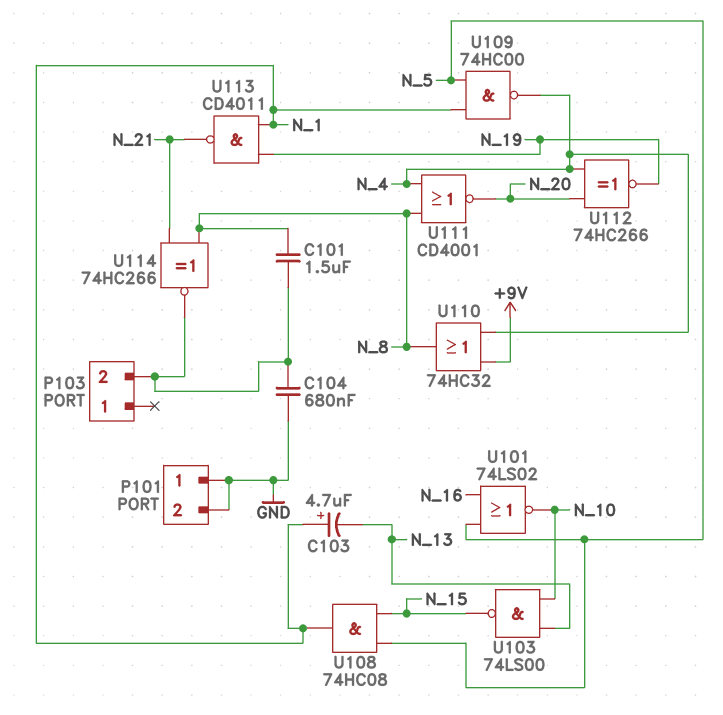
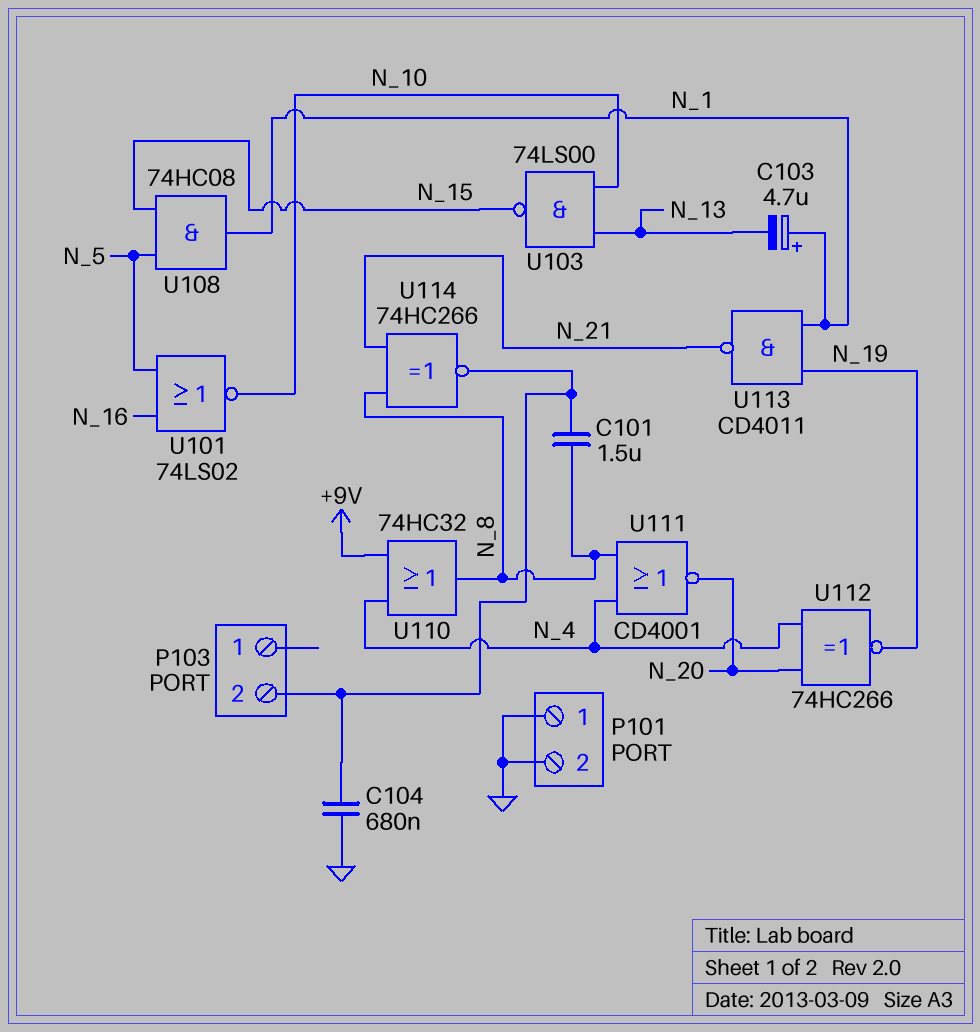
U109: NAND 74HC00 (in N_1, in N_5, out N_4) -> none

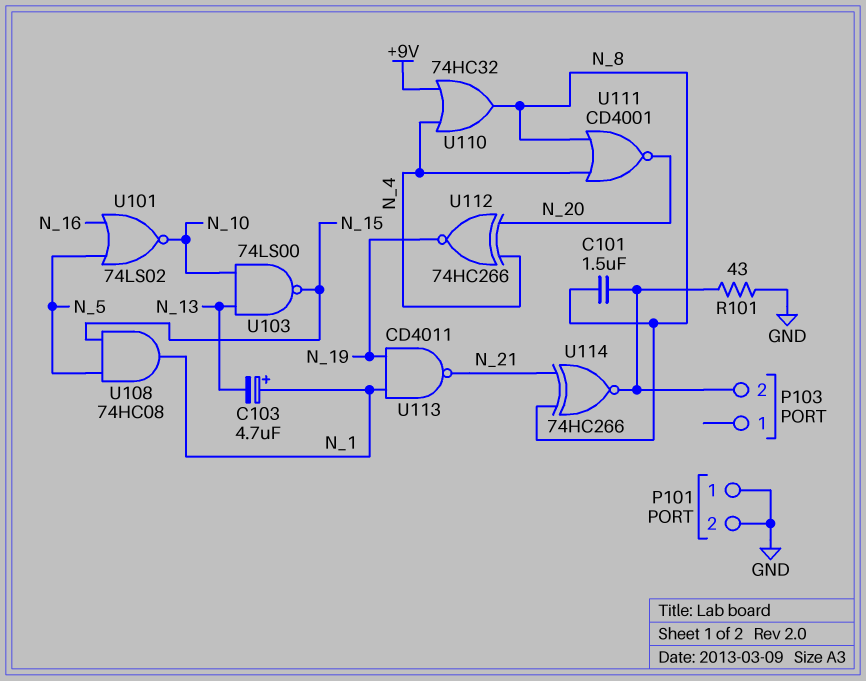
C104: 680nF (GND, P103/2) -> none
R101: none -> 43 (GND, P103/2)

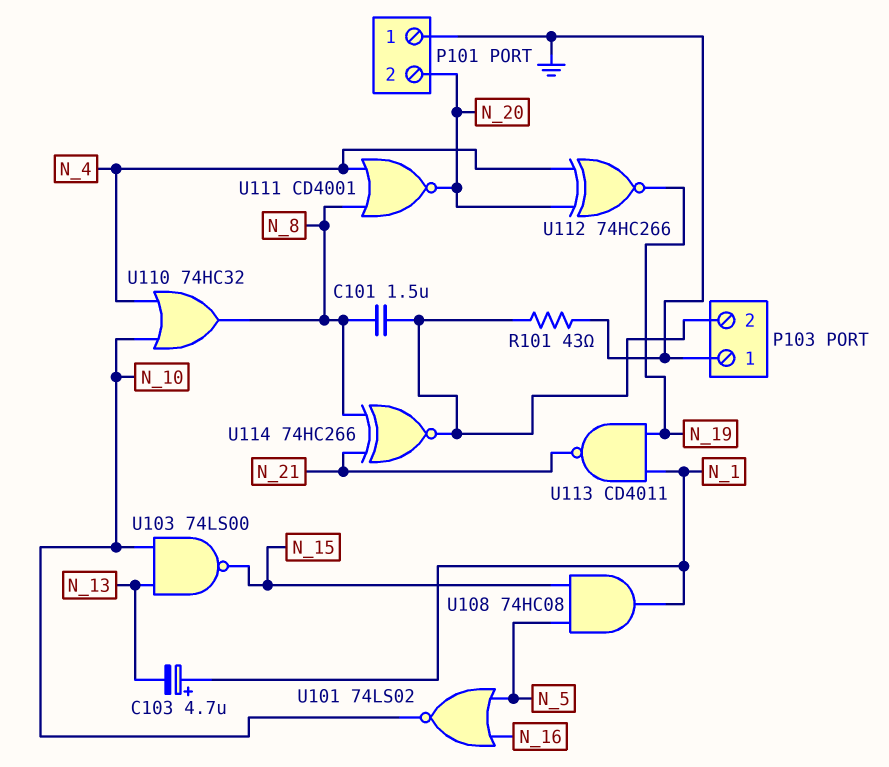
P101 pin 2: GND -> N_20
P103 pin 1: none -> GND
U110: OR 74HC32 (in +9V, in N_4, out N_8) -> OR 74HC32 (in N_4, in N_10, out N_8)

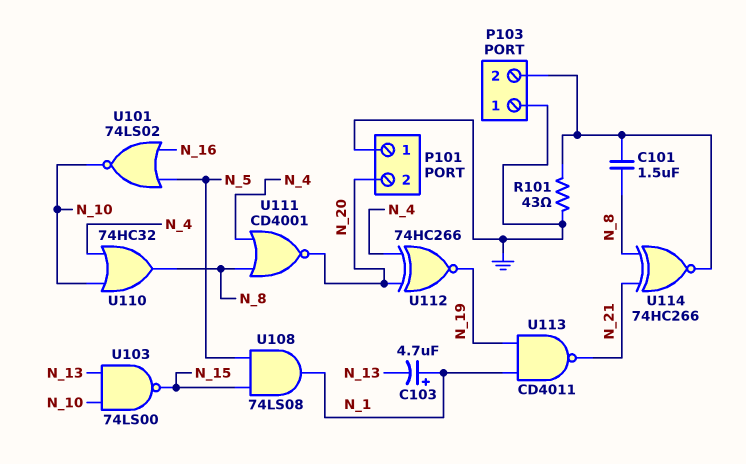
U108: AND 74HC08 (in N_5, in N_15, out N_1) -> AND 74LS08 (in N_5, in N_15, out N_1)

